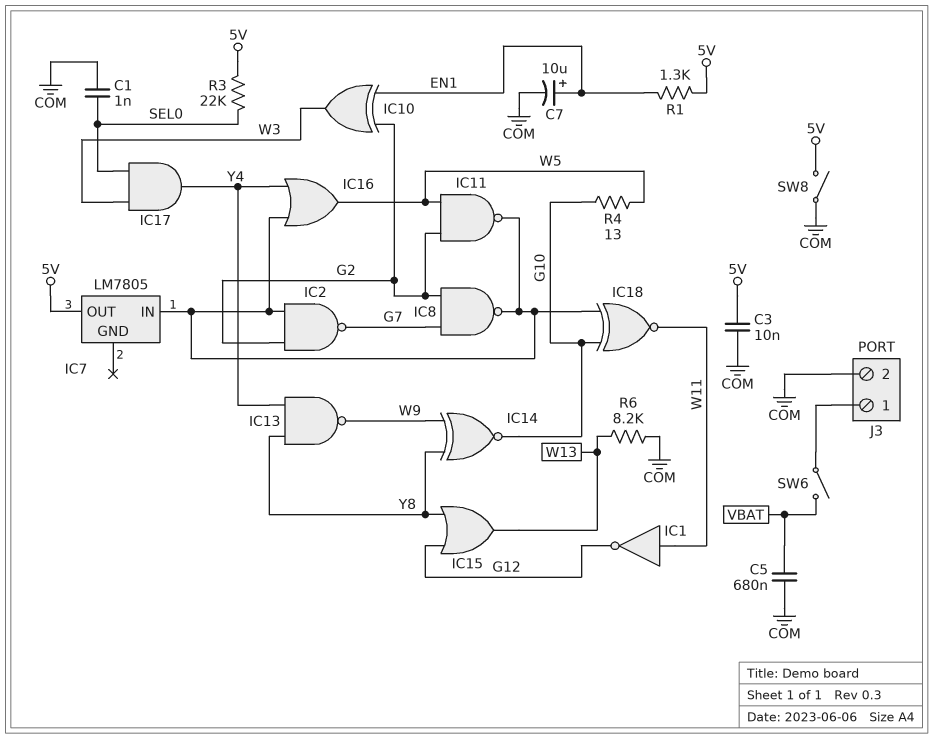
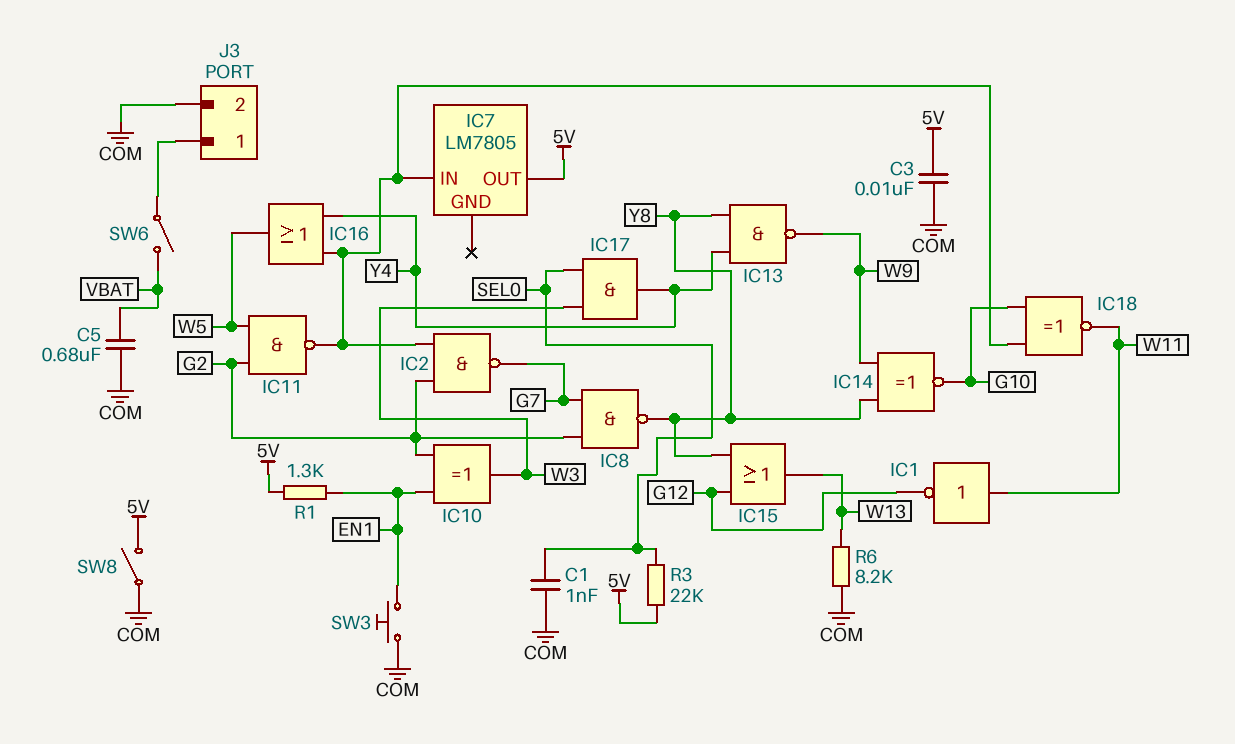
C7: 10uF (plus EN1, minus COM) -> none
IC8: NAND (in G2, in G7, out IC7/IN) -> NAND (in G2, in G7, out Y8)
R4: 13 (G10, W5) -> none
SW3: none -> button (COM, EN1)

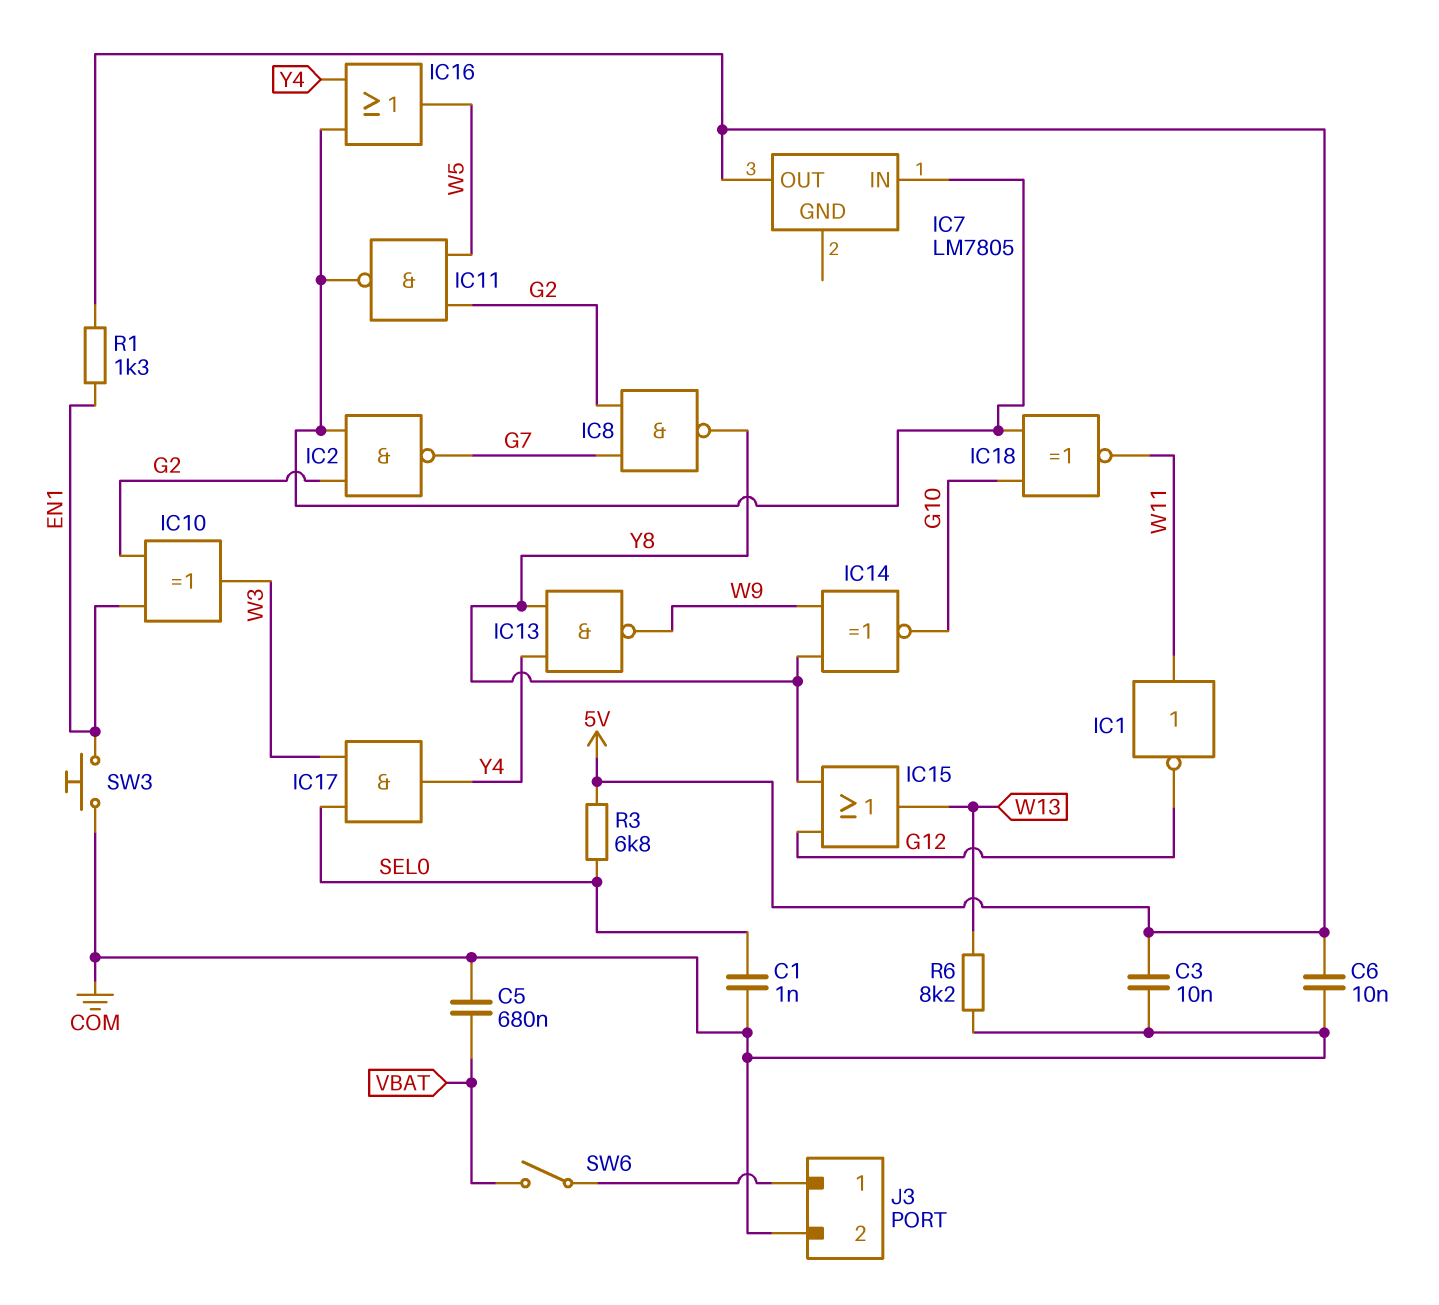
C6: none -> 10nF (5V, COM)
R3: 22k (5V, SEL0) -> 6.8k (5V, SEL0)
SW8: switch (5V, COM) -> none

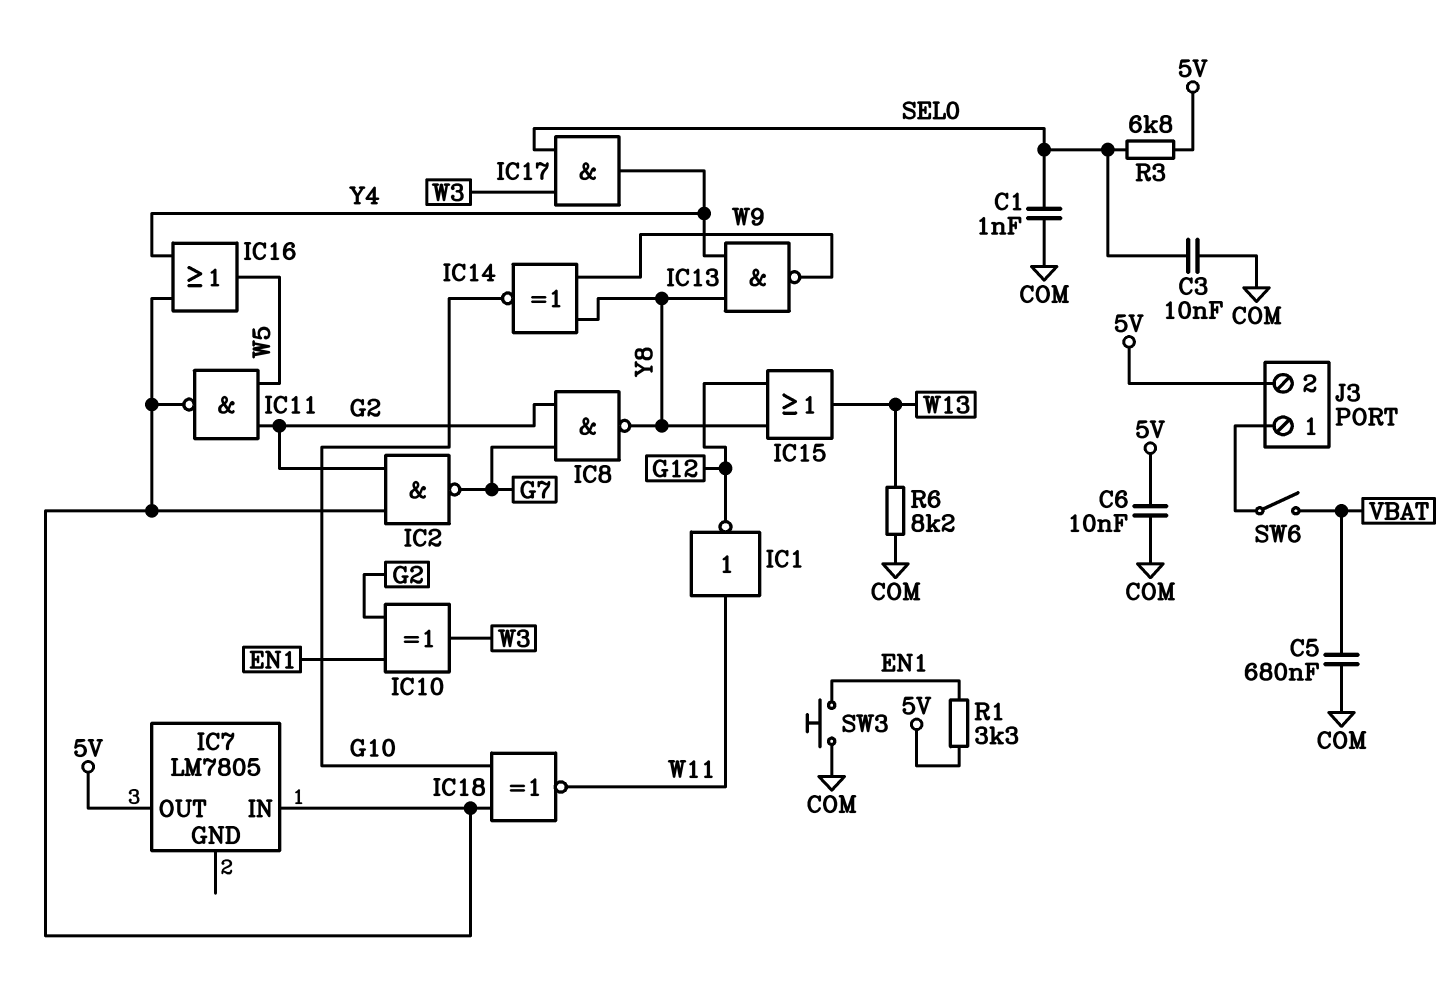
C3: 10nF (5V, COM) -> 10nF (COM, SEL0)
J3 pin 2: COM -> 5V
R1: 1.3k (5V, EN1) -> 3.3k (5V, EN1)

